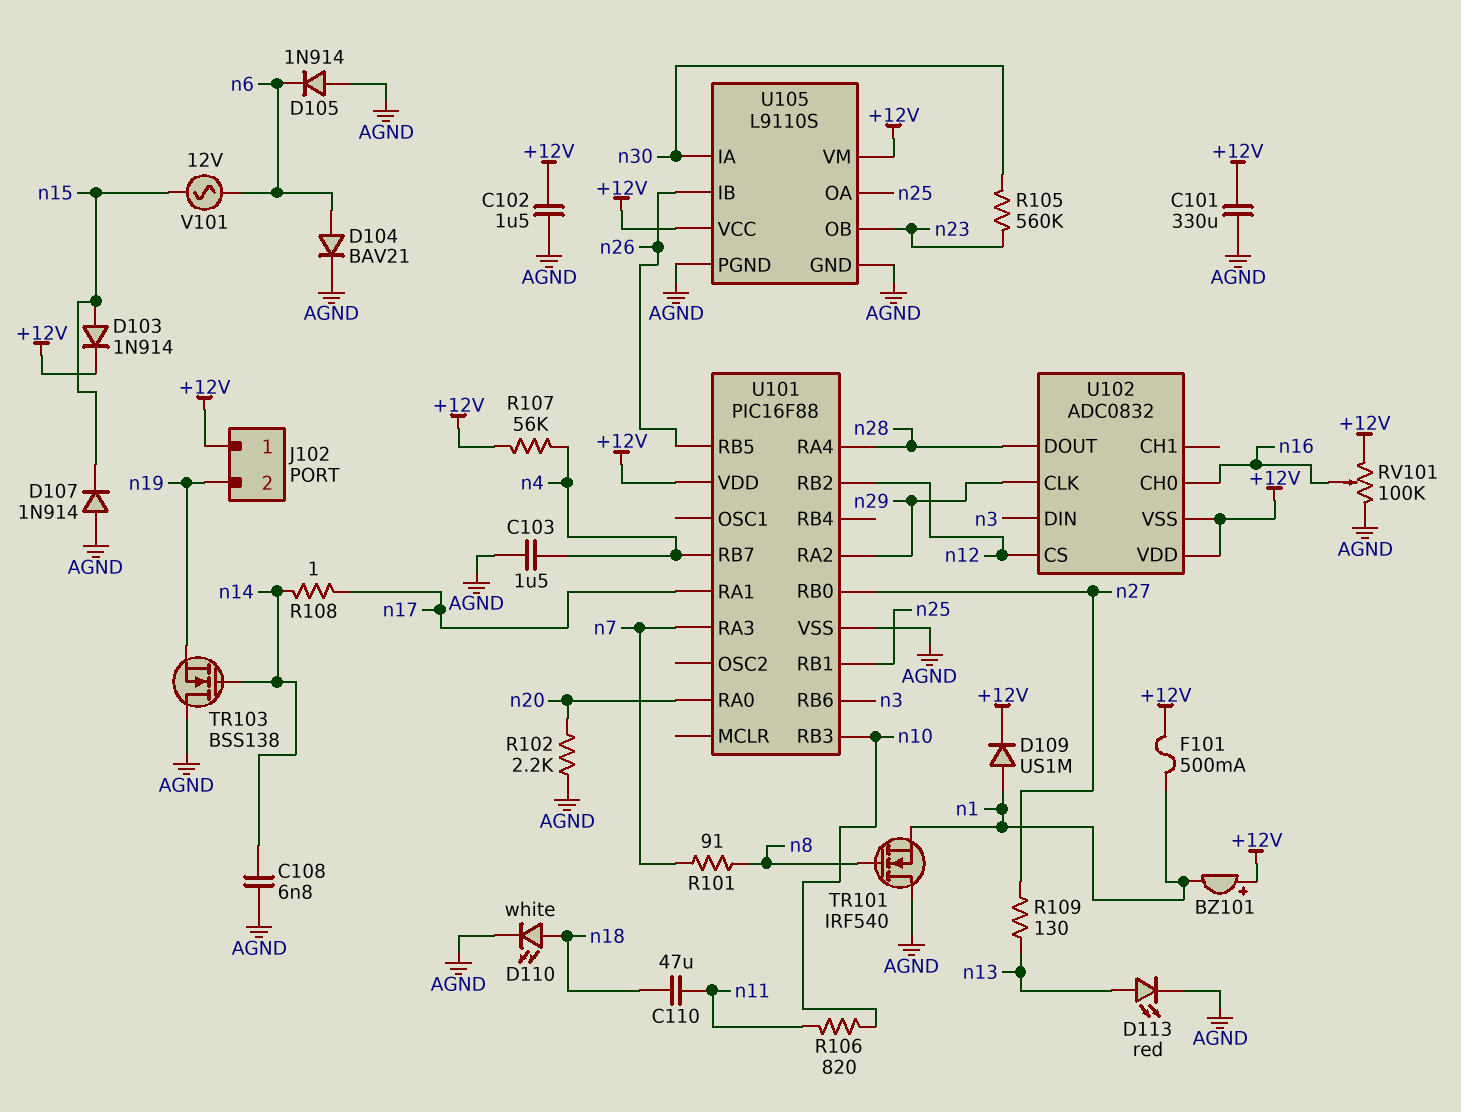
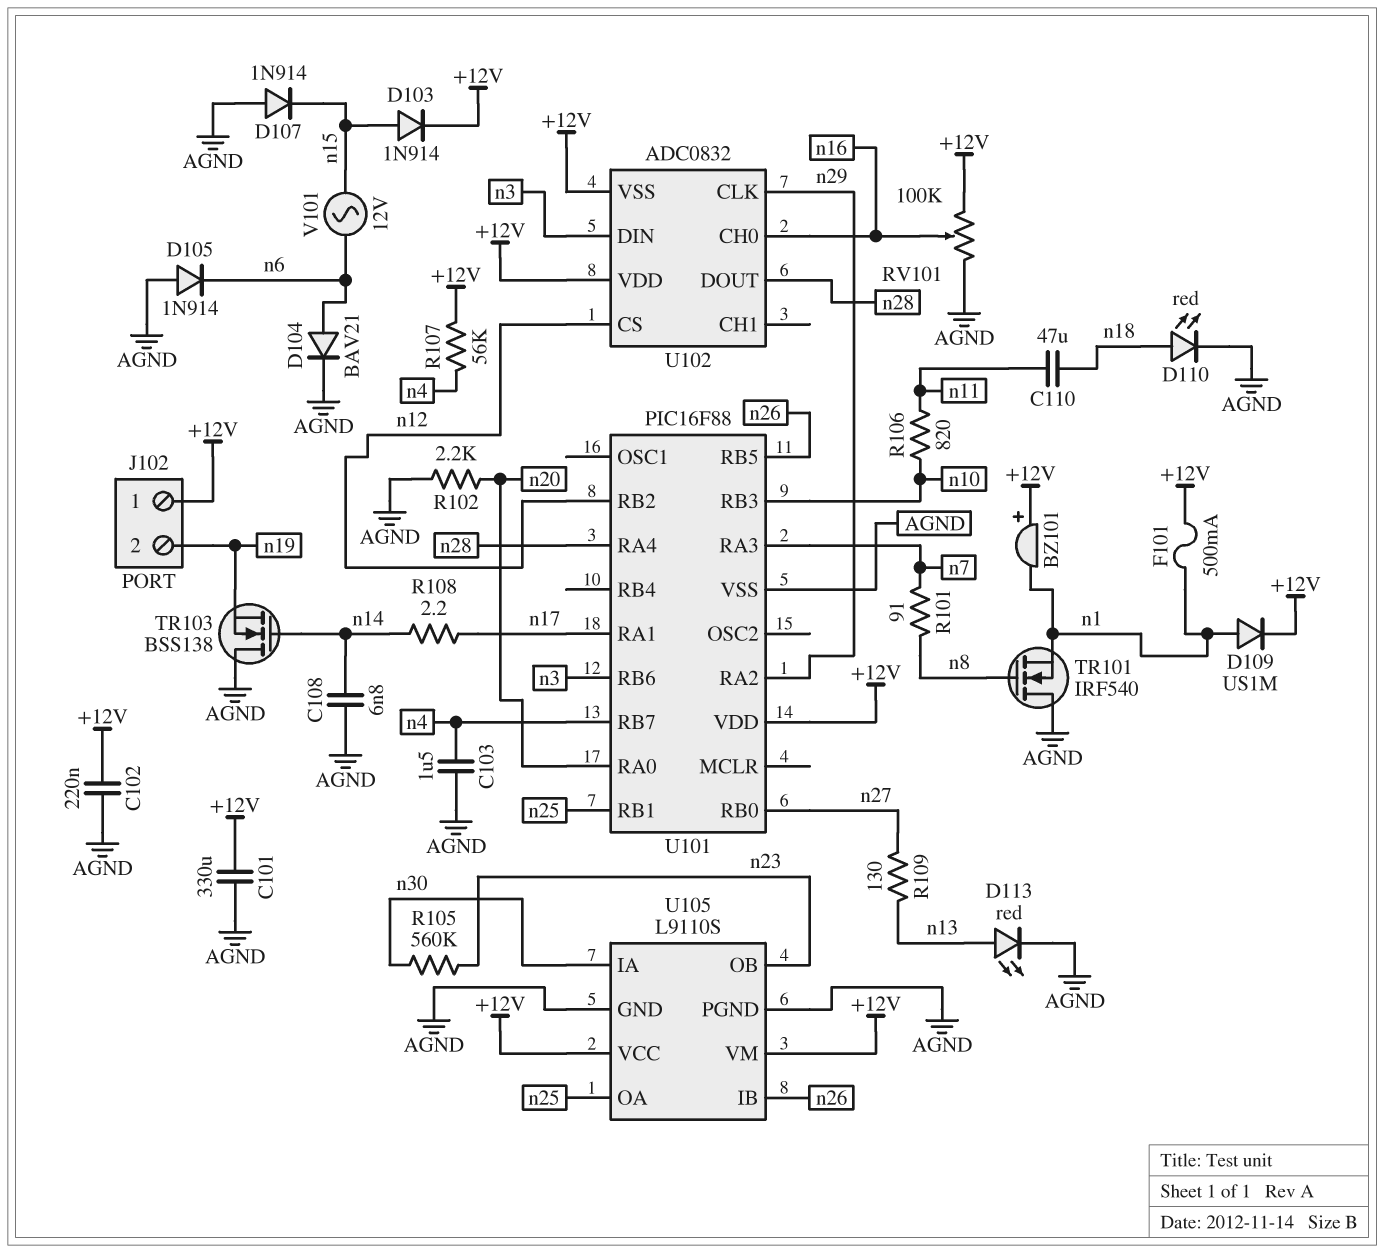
C102: 1.5uF (+12V, AGND) -> 220nF (+12V, AGND)
D110: LED white (A n18, K AGND) -> LED red (A n18, K AGND)
R108: 1 (n14, n17) -> 2.2 (n14, n17)

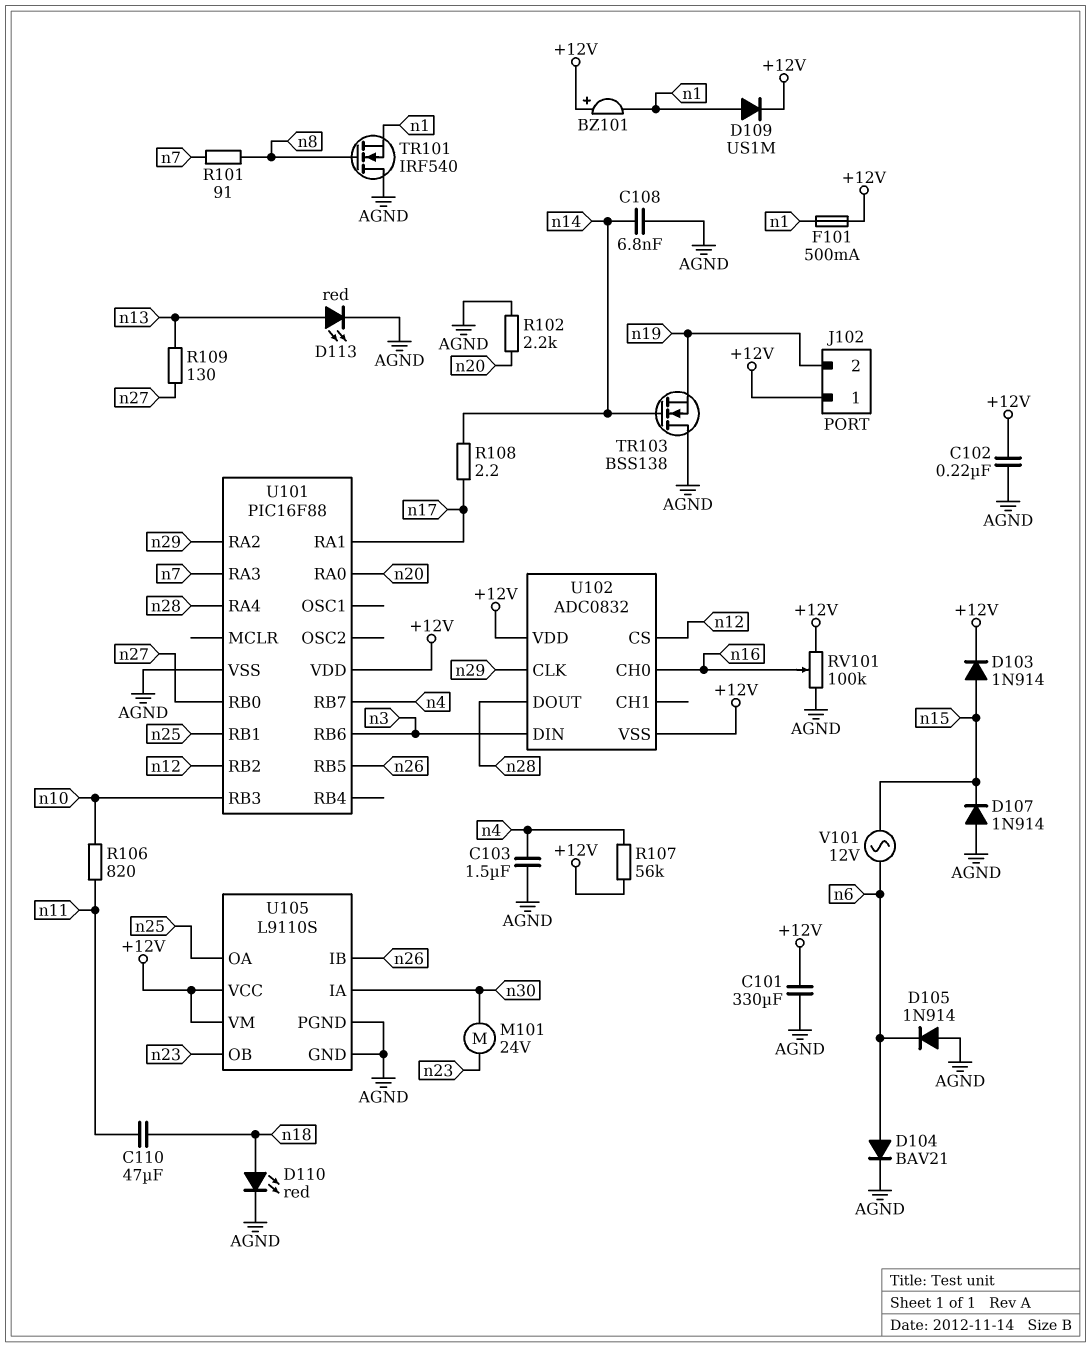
M101: none -> motor 24V (n23, n30)
R105: 560k (n23, n30) -> none

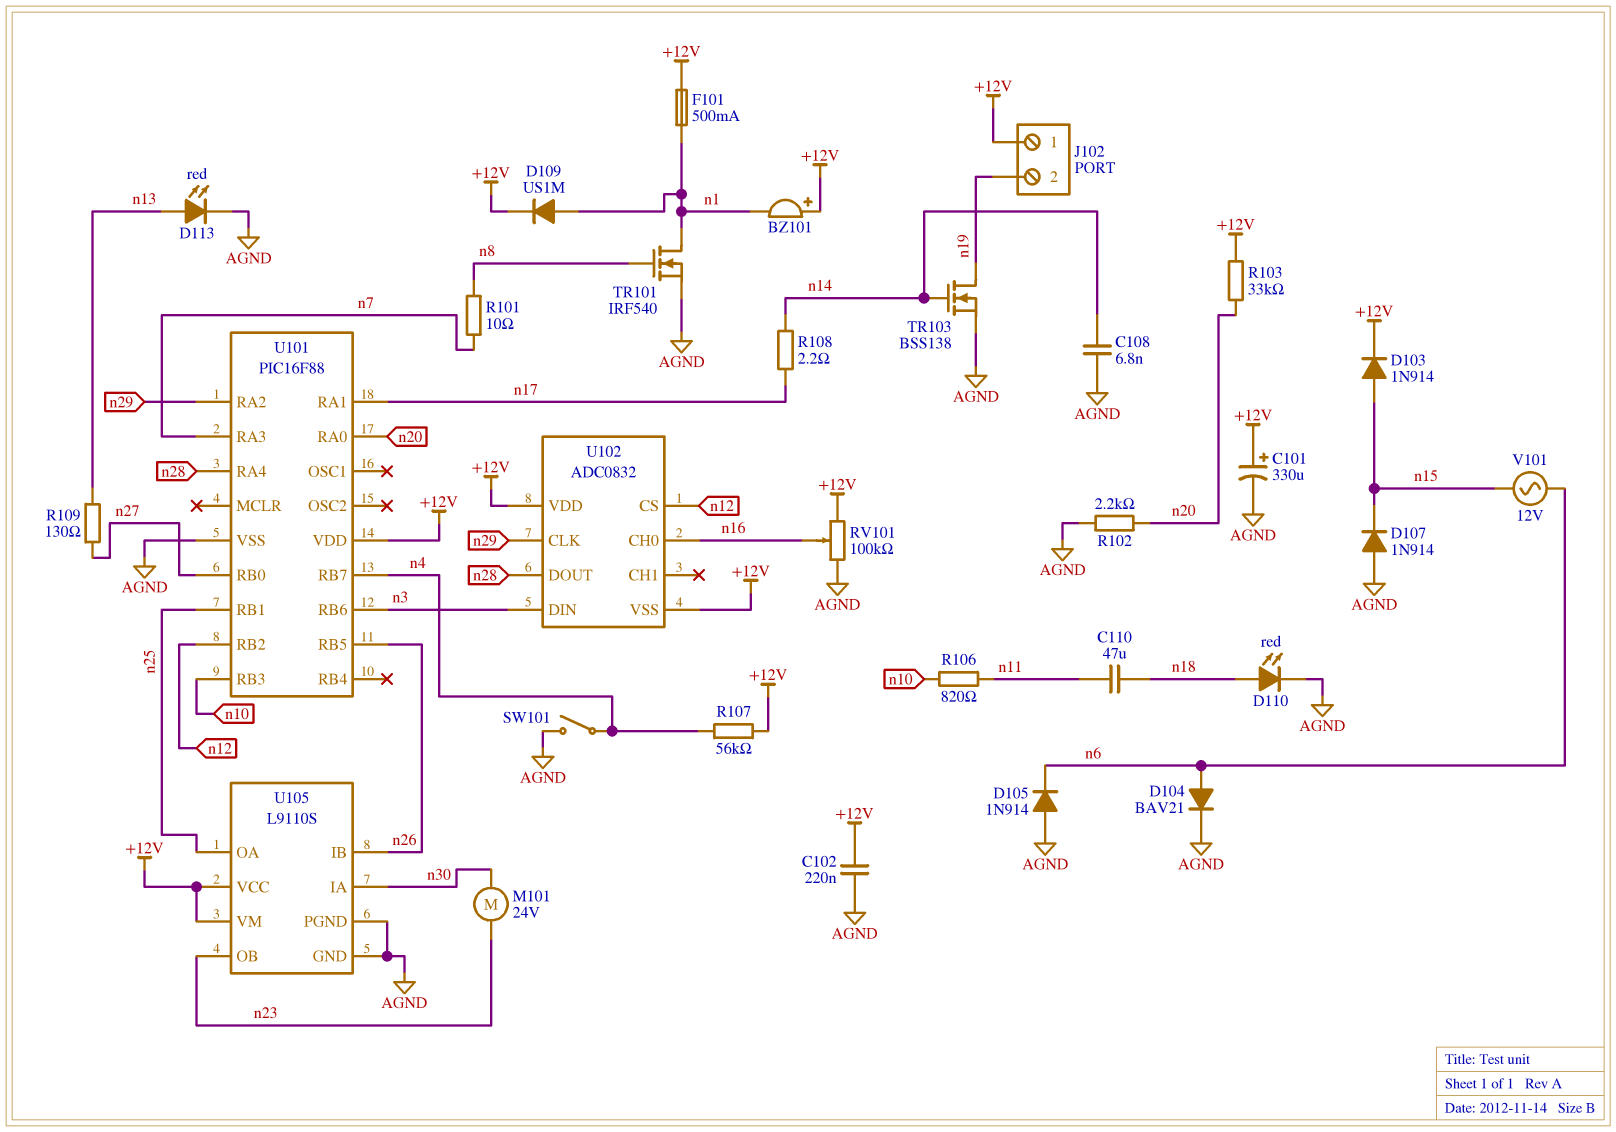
C101: 330uF (+12V, AGND) -> 330uF (plus +12V, minus AGND)
C103: 1.5uF (AGND, n4) -> none
R101: 91 (n7, n8) -> 10 (n7, n8)
R103: none -> 33k (+12V, n20)
SW101: none -> switch (AGND, n4)
TR101: NMOS IRF540 (G n8, D AGND, S n1) -> NMOS IRF540 (G n8, D n1, S AGND)
TR103: NMOS BSS138 (G n14, D AGND, S n19) -> NMOS BSS138 (G n14, D n19, S AGND)

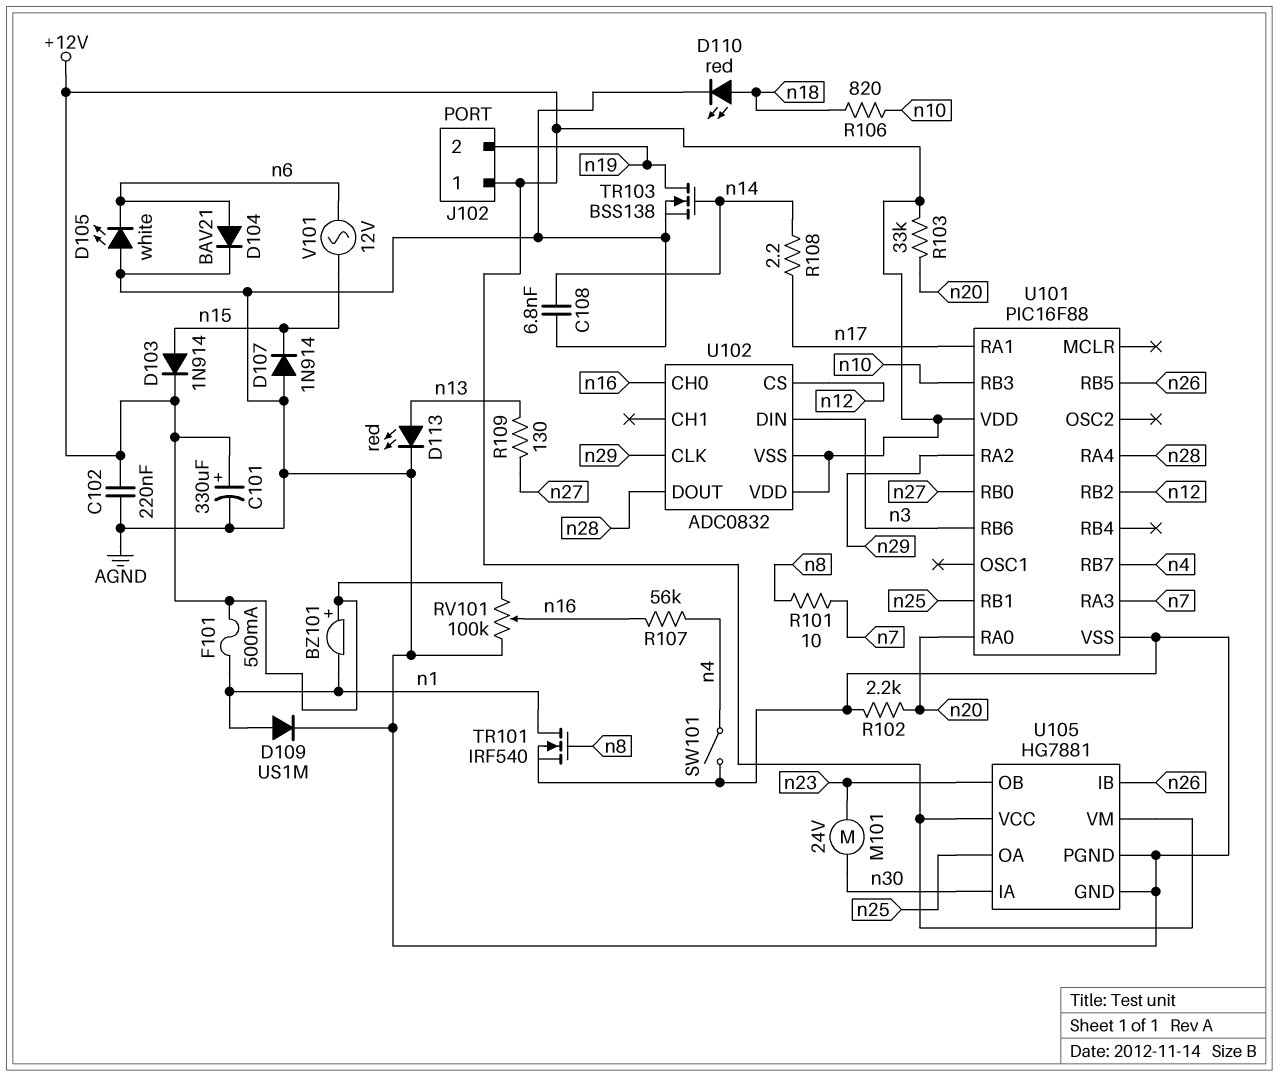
C110: 47uF (n11, n18) -> none
D105: diode 1N914 (A AGND, K n6) -> LED white (A AGND, K n6)
D109: diode US1M (A n1, K +12V) -> diode US1M (A n1, K AGND)
R106: 820 (n10, n11) -> 820 (n10, n18)
R107: 56k (+12V, n4) -> 56k (n4, n16)
U105: L9110S -> HG7881

